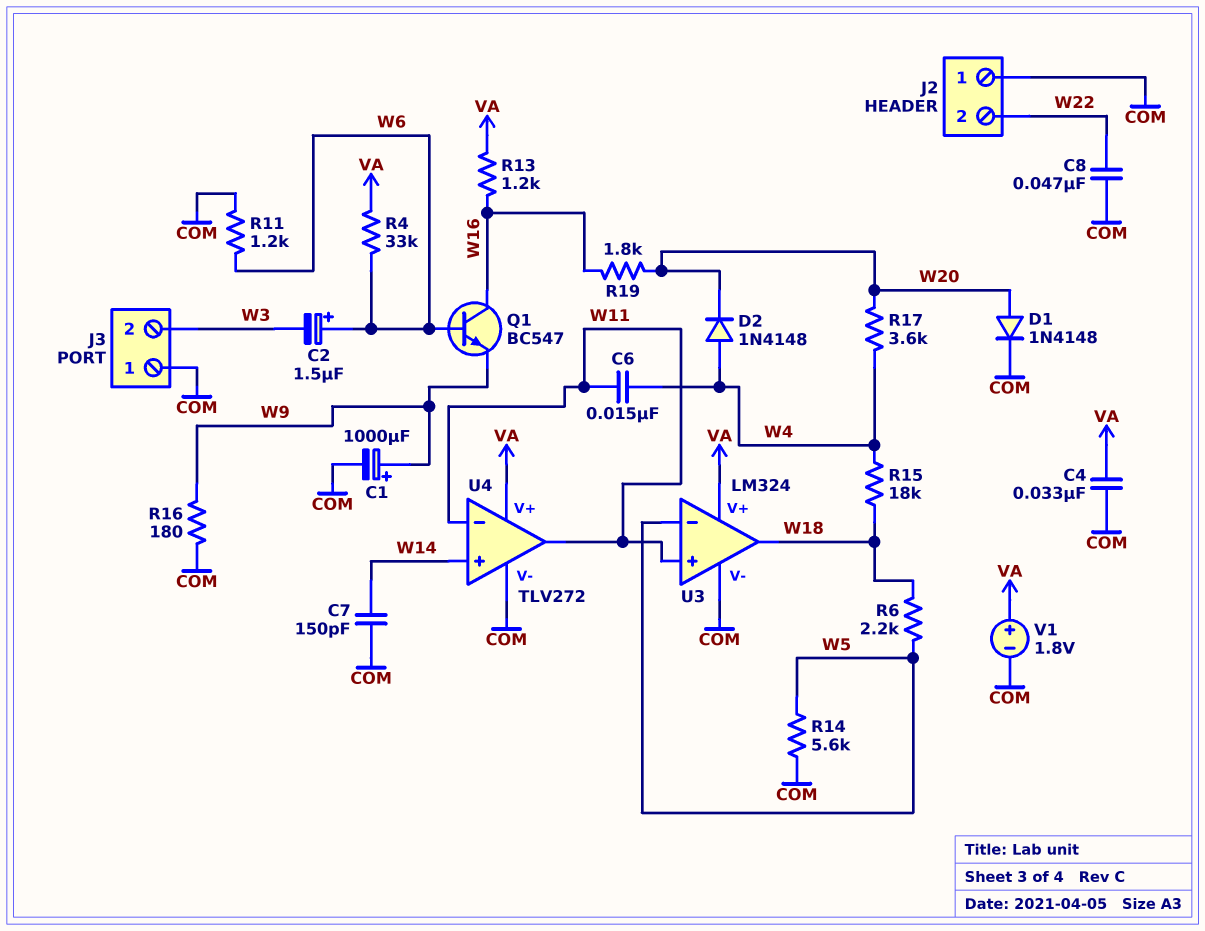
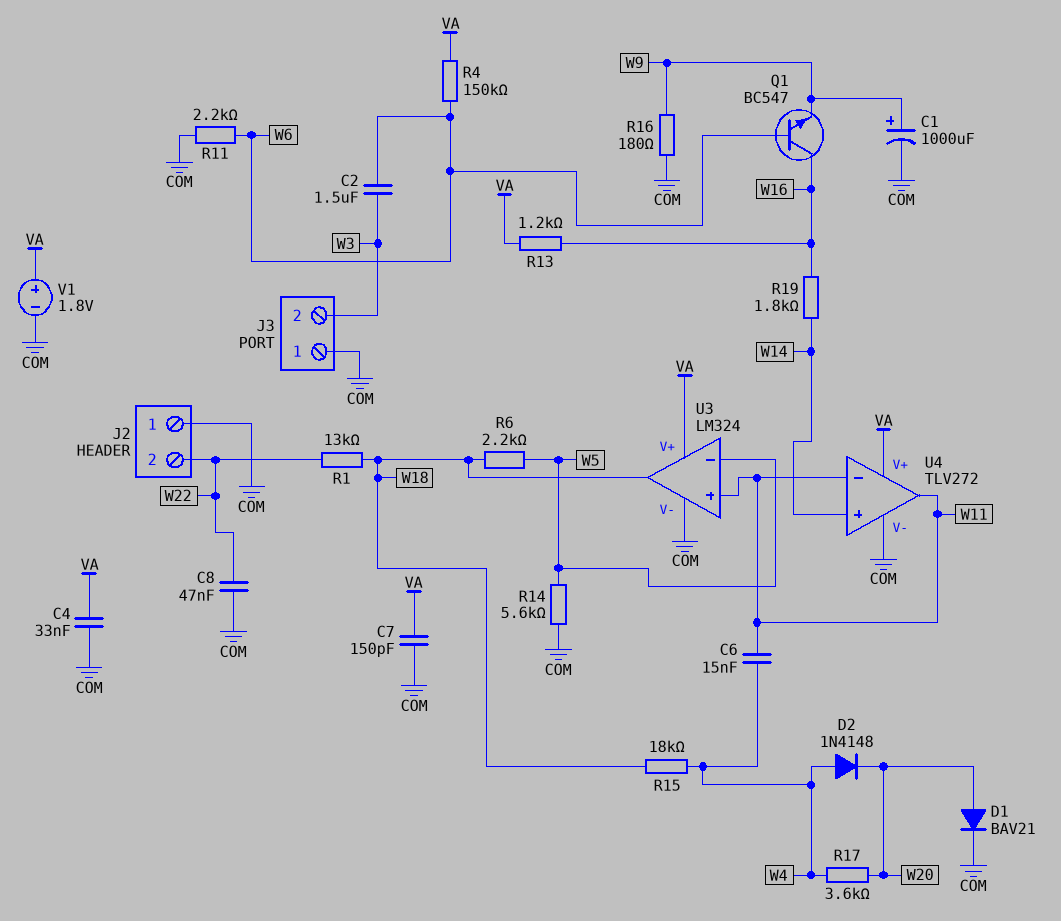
C2: 1.5uF (plus W6, minus W3) -> 1.5uF (W3, W6)
C7: 150pF (COM, W14) -> 150pF (COM, VA)
D1: diode 1N4148 (A W20, K COM) -> diode BAV21 (A W20, K COM)
R1: none -> 13k (W18, W22)
R4: 33k (VA, W6) -> 150k (VA, W6)
R11: 1.2k (COM, W6) -> 2.2k (COM, W6)
R19: 1.8k (W16, W20) -> 1.8k (W14, W16)

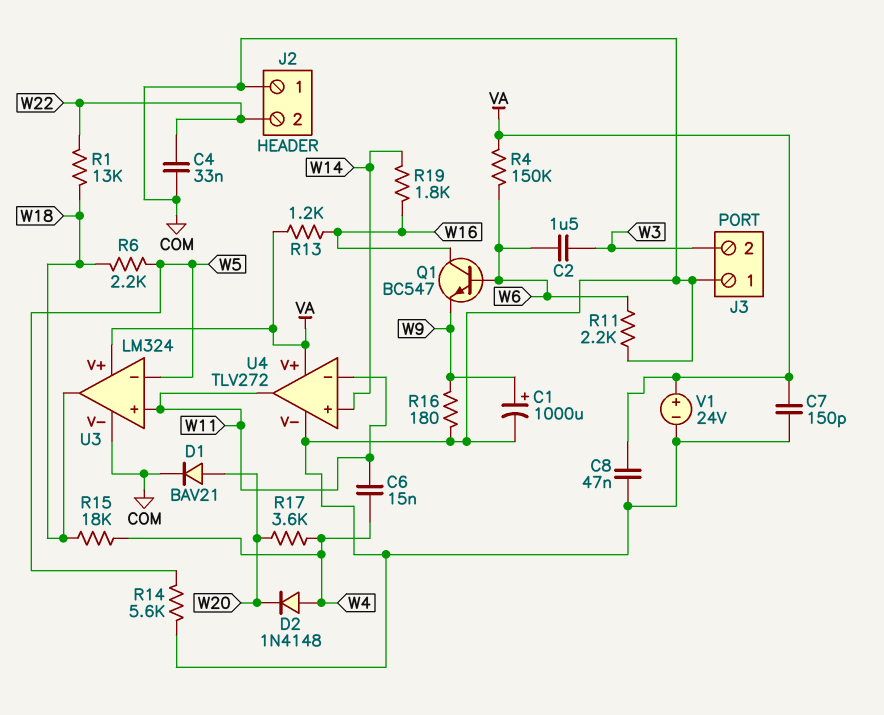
C4: 33nF (COM, VA) -> 33nF (COM, W22)
C8: 47nF (COM, W22) -> 47nF (COM, VA)
V1: 1.8V (plus VA, minus COM) -> 24V (plus VA, minus COM)

